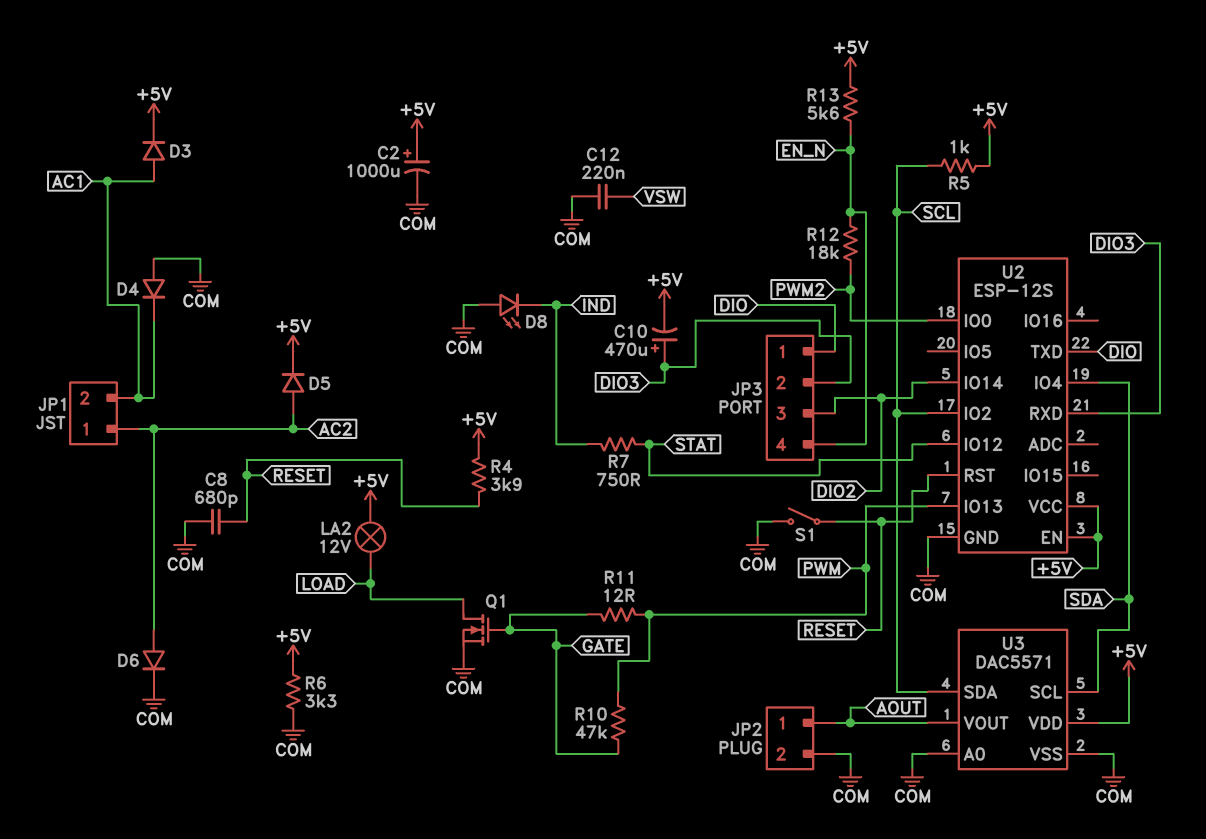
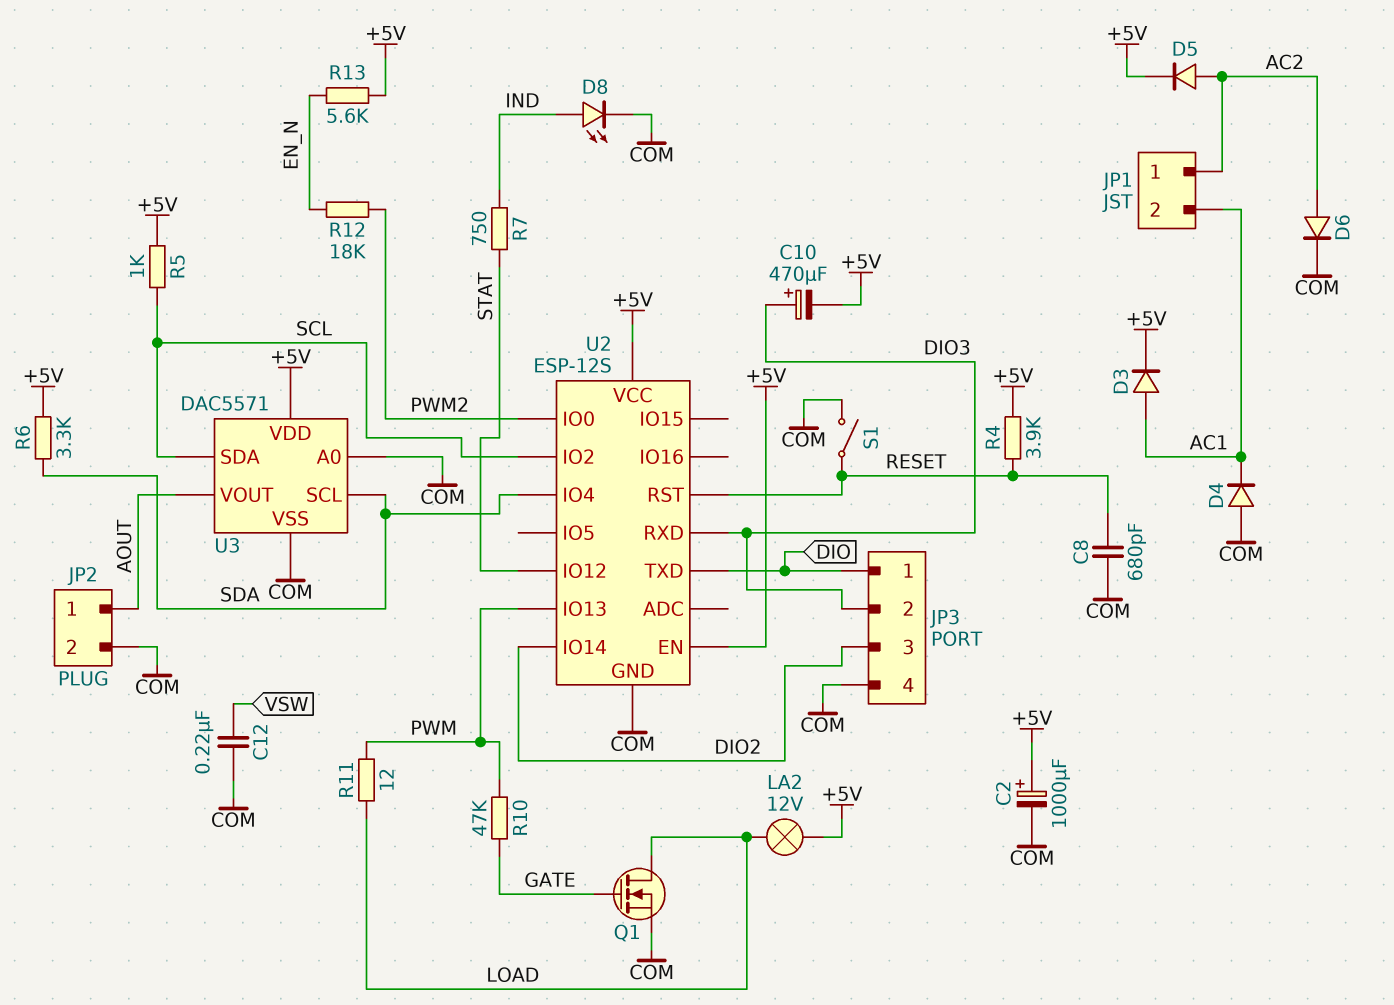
D8: LED (A COM, K IND) -> LED (A IND, K COM)
JP3 pin 4: EN_N -> COM
R6: 3.3k (+5V, COM) -> 3.3k (+5V, SDA)
R11: 12 (GATE, PWM) -> 12 (LOAD, PWM)

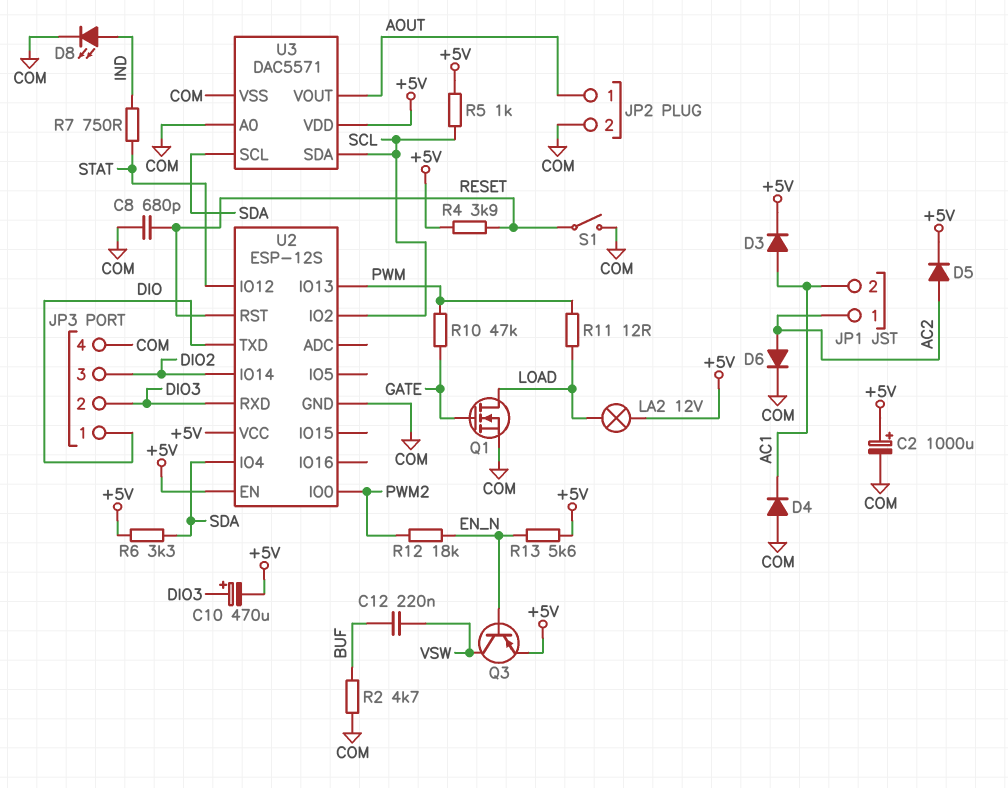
C12: 220nF (COM, VSW) -> 220nF (BUF, VSW)
Q3: none -> PNP (B EN_N, C VSW, E +5V)
R2: none -> 4.7k (BUF, COM)

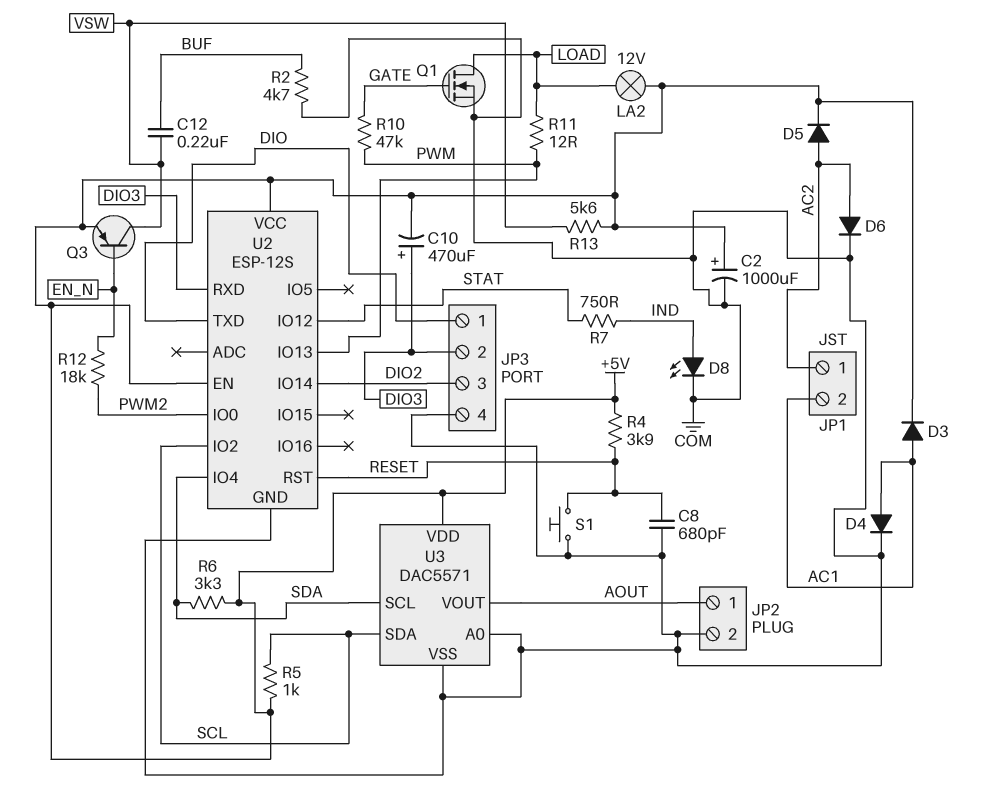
D4: diode (A COM, K AC1) -> diode (A AC1, K COM)
R13: 5.6k (+5V, EN_N) -> 5.6k (+5V, VSW)
S1: switch (COM, RESET) -> button (COM, RESET)

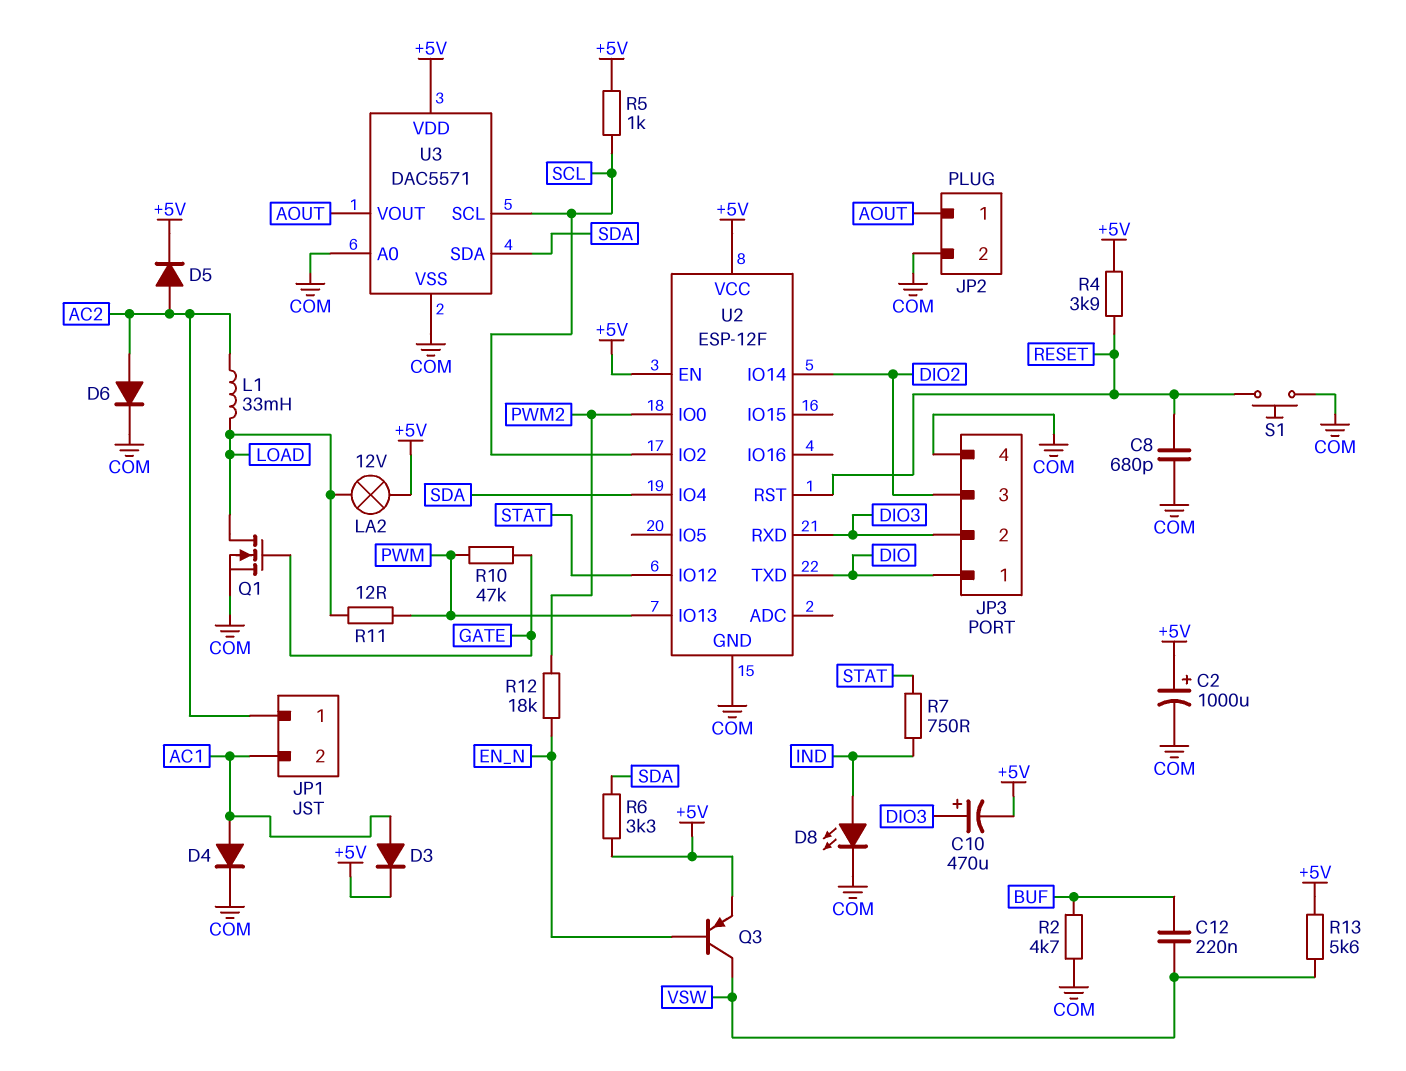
L1: none -> 33mH (AC2, LOAD)
U2: ESP-12S -> ESP-12F
U3 pin SCL: SDA -> SCL
U3 pin SDA: SCL -> SDA

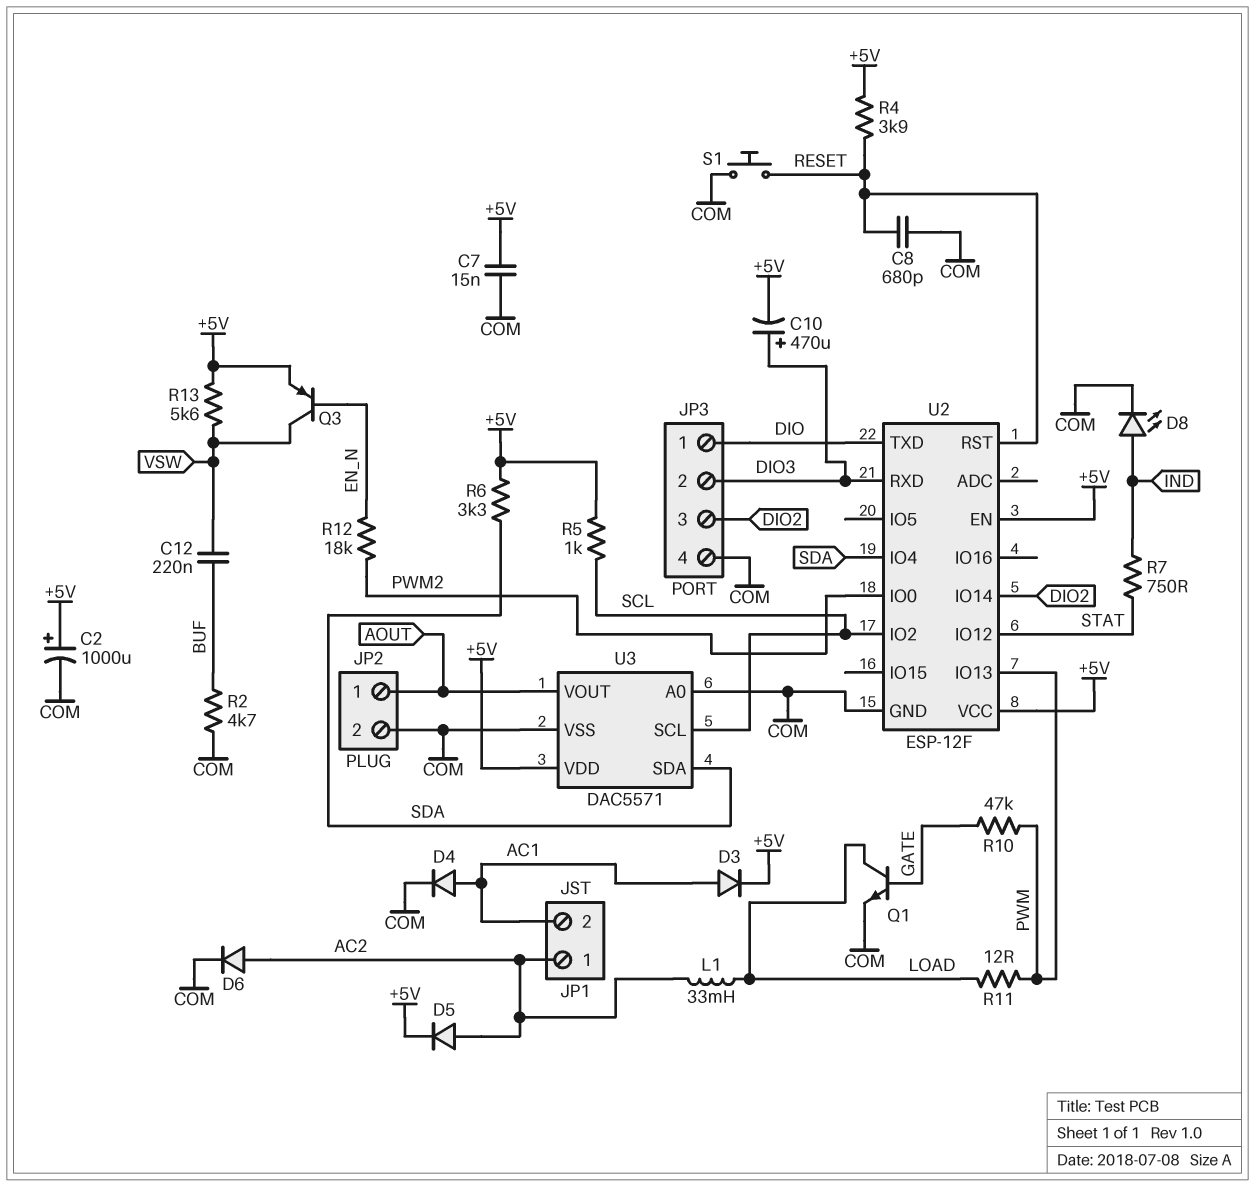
C7: none -> 15nF (+5V, COM)
LA2: lamp 12V (+5V, LOAD) -> none
Q1: NMOS (G GATE, D LOAD, S COM) -> NPN (B GATE, C LOAD, E COM)

